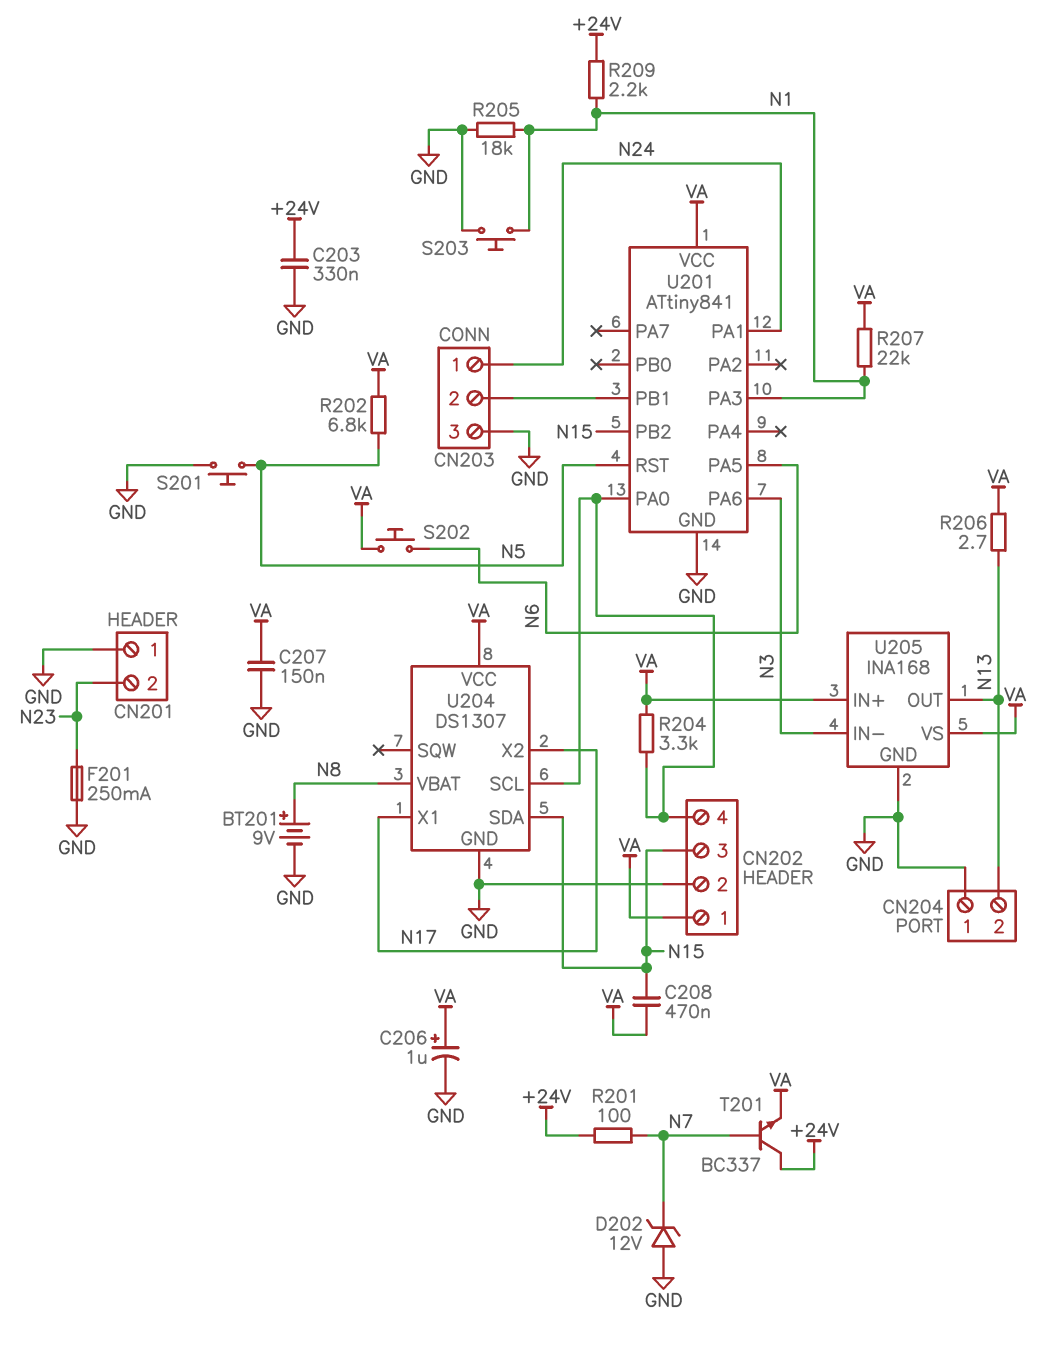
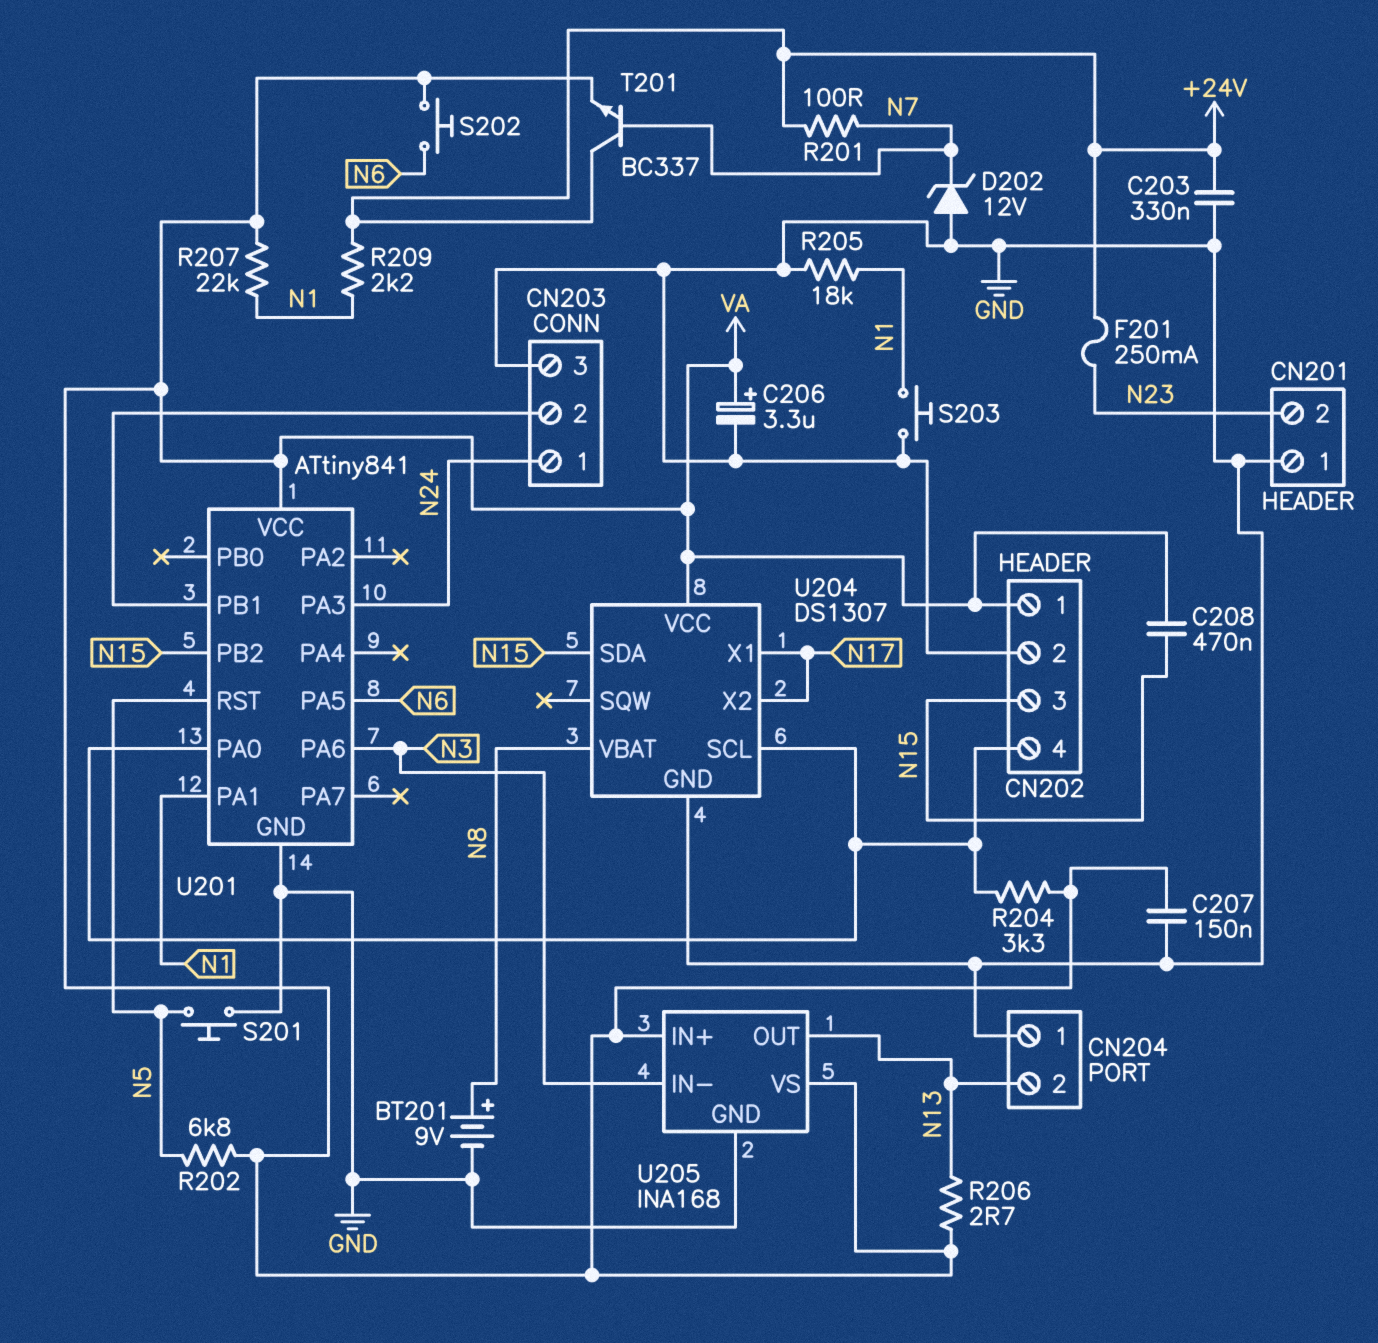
C206: 1uF (plus VA, minus GND) -> 3.3uF (plus VA, minus GND)
F201: 250mA (GND, N23) -> 250mA (+24V, N23)
U201 pin PA1: N24 -> N1
U201 pin PA3: N1 -> N24

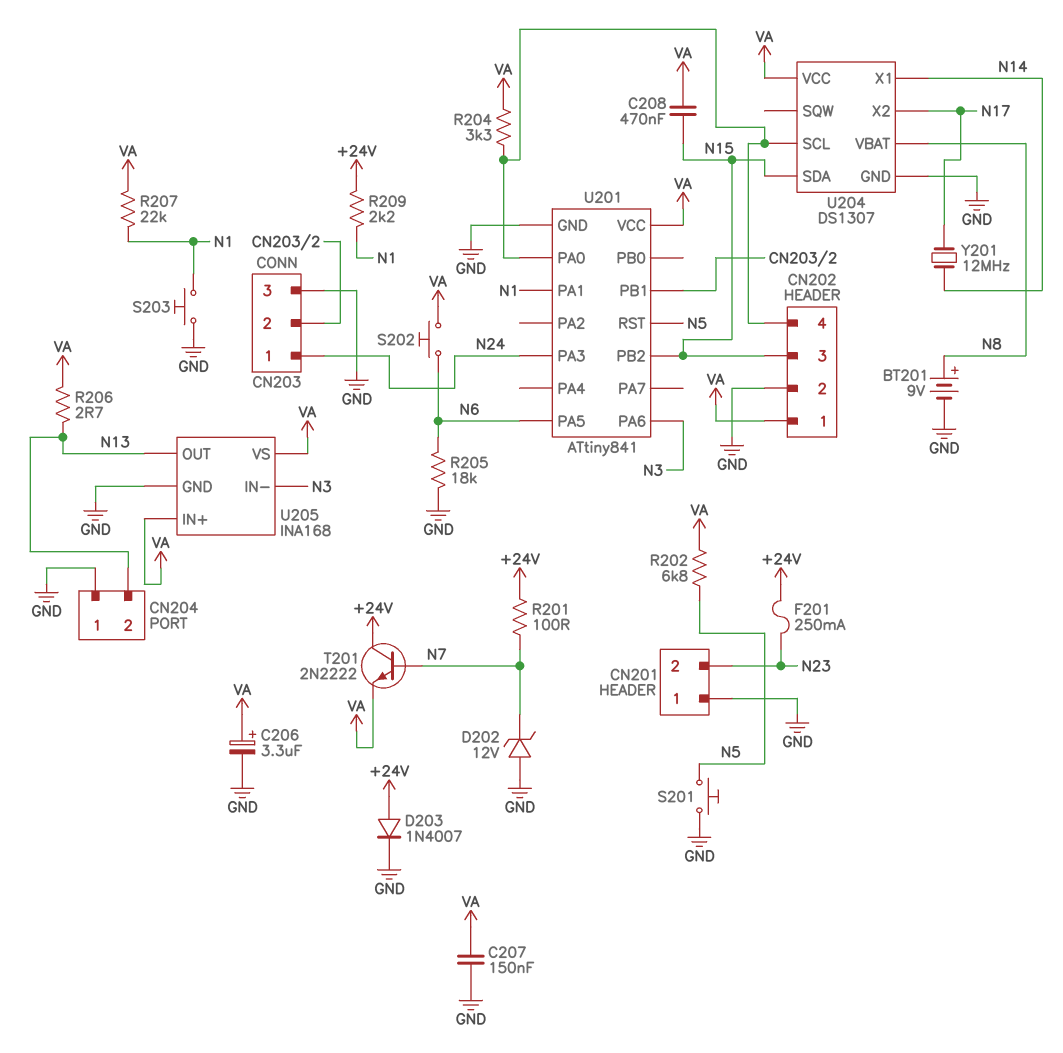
C203: 330nF (+24V, GND) -> none
D203: none -> diode 1N4007 (A +24V, K GND)
R205: 18k (GND, N1) -> 18k (GND, N6)
T201: NPN BC337 (B N7, C +24V, E VA) -> NPN 2N2222 (B N7, C +24V, E VA)
U204 pin X1: N17 -> N14
Y201: none -> 12MHz (N14, N17)

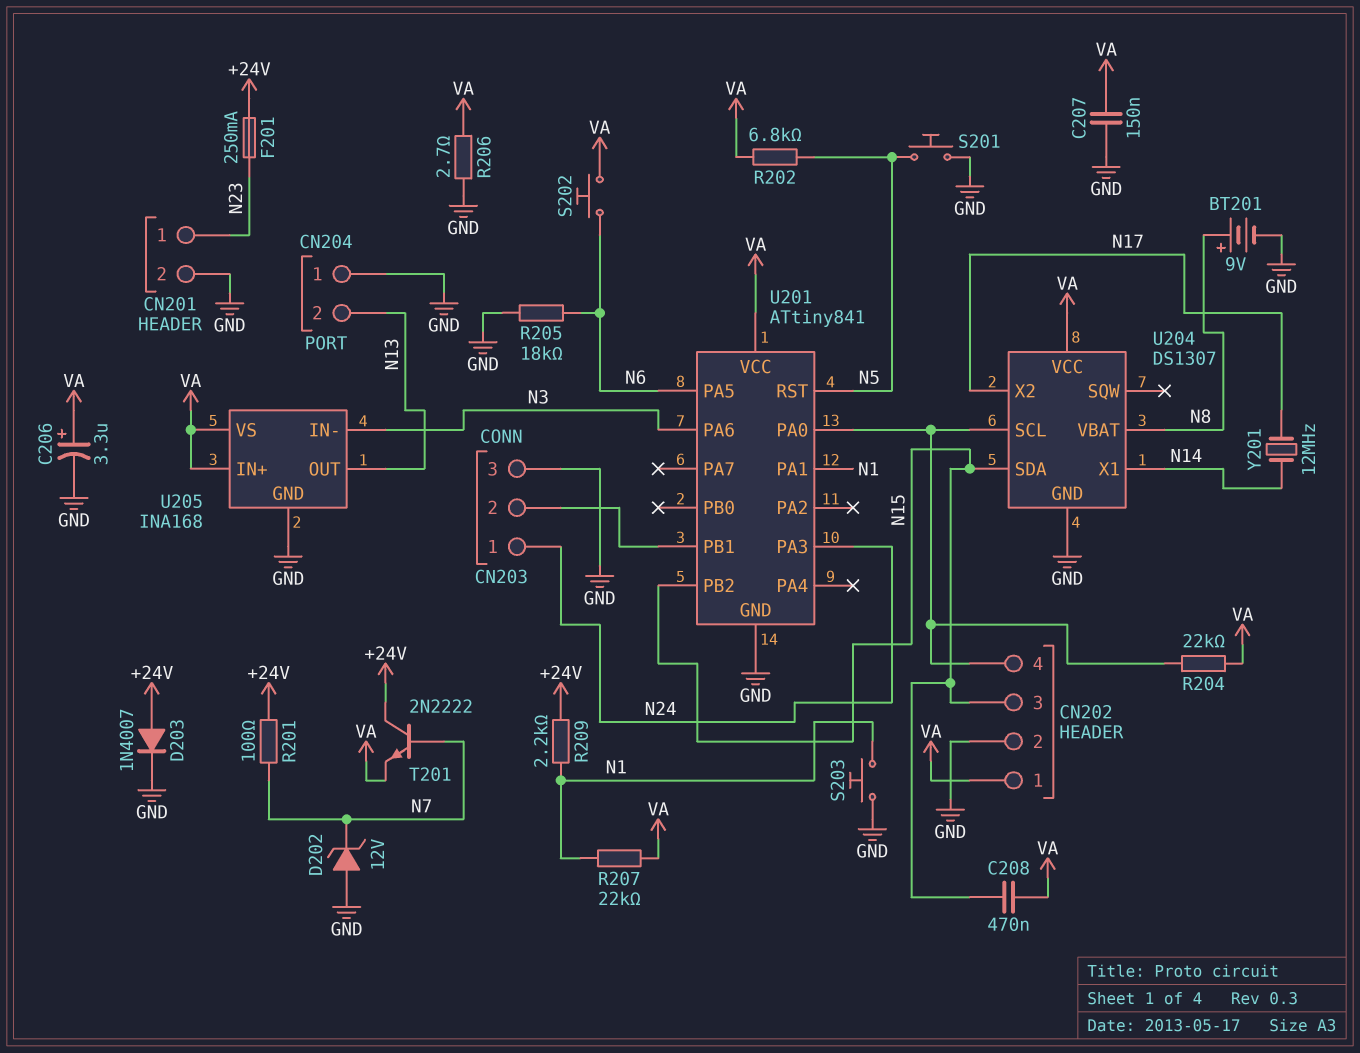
CN201 pin 1: GND -> N23
CN201 pin 2: N23 -> GND
R204: 3.3k (CN202/4, VA) -> 22k (CN202/4, VA)
R206: 2.7 (N13, VA) -> 2.7 (GND, VA)

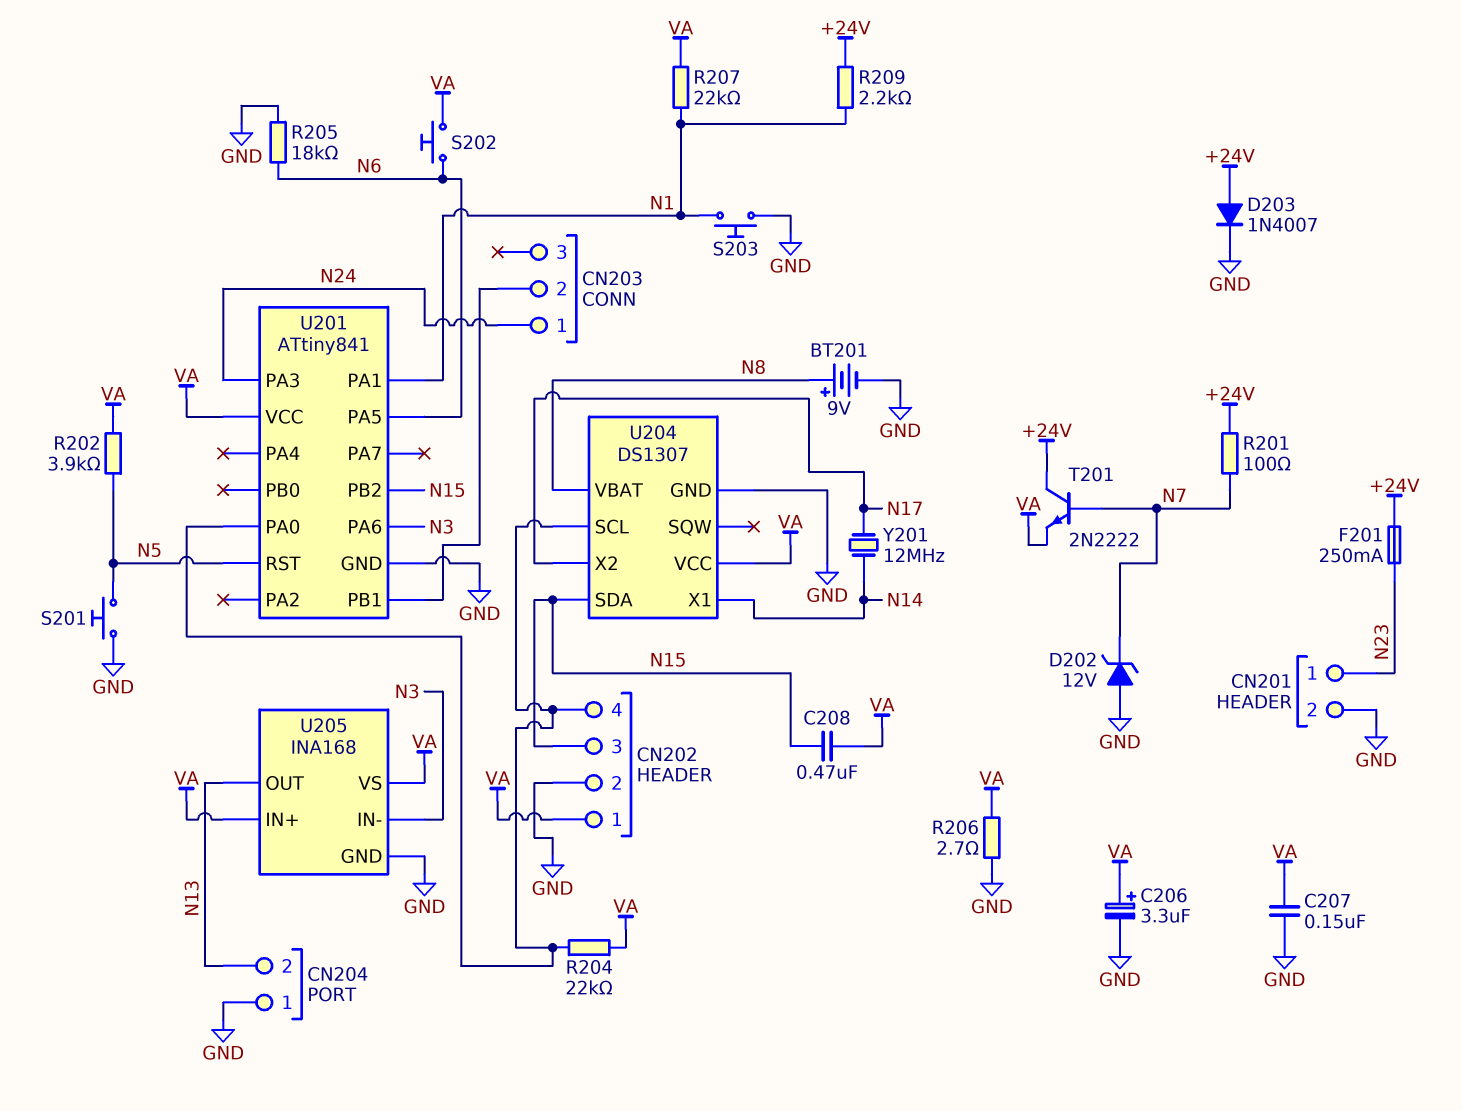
CN203 pin 3: GND -> none
R202: 6.8k (N5, VA) -> 3.9k (N5, VA)

